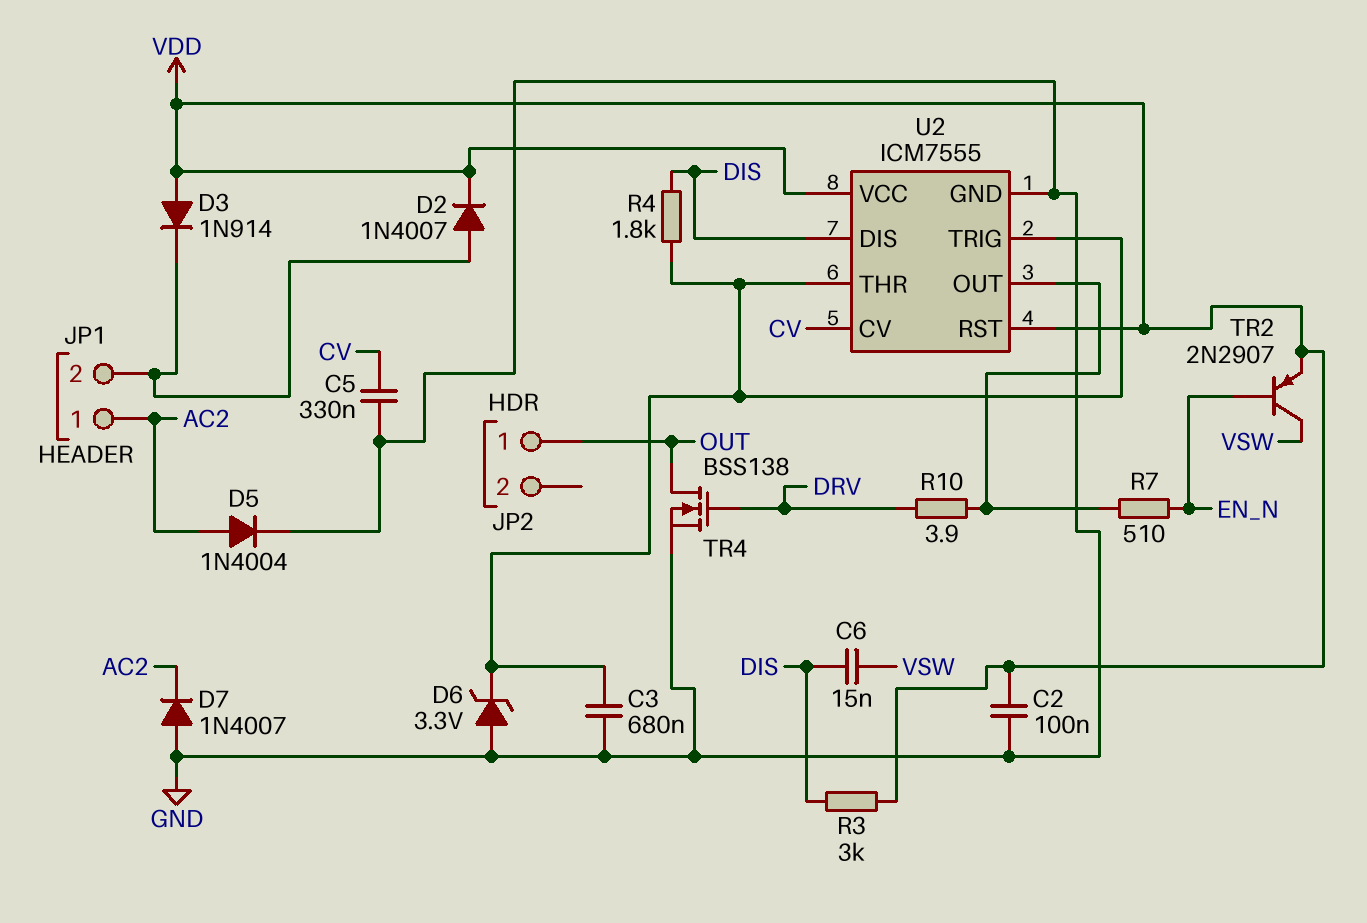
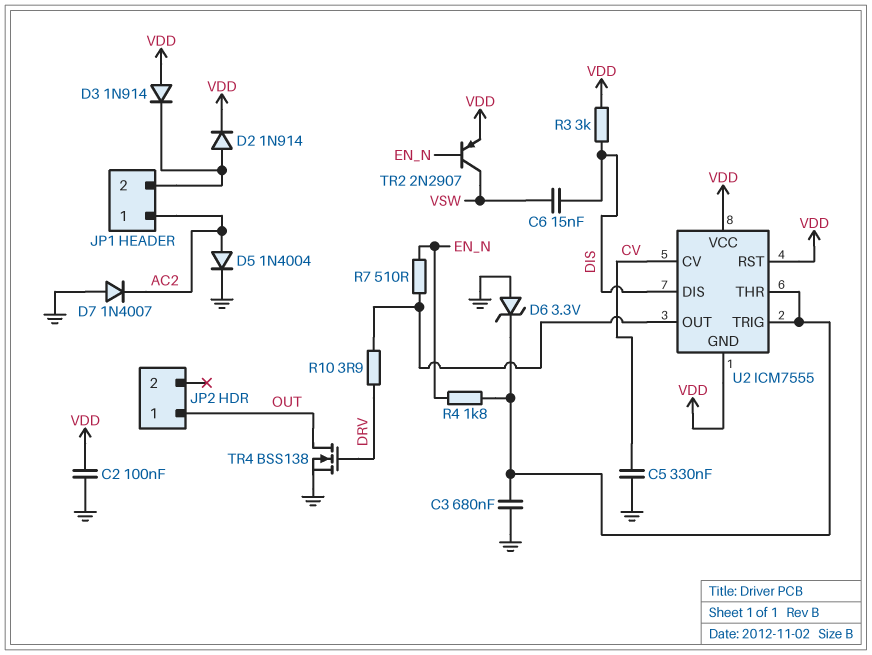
D2: diode 1N4007 (A JP1/2, K VDD) -> diode 1N914 (A JP1/2, K VDD)
R4: 1.8k (DIS, U2/THR) -> 1.8k (EN_N, U2/THR)
U2 pin GND: GND -> VDD

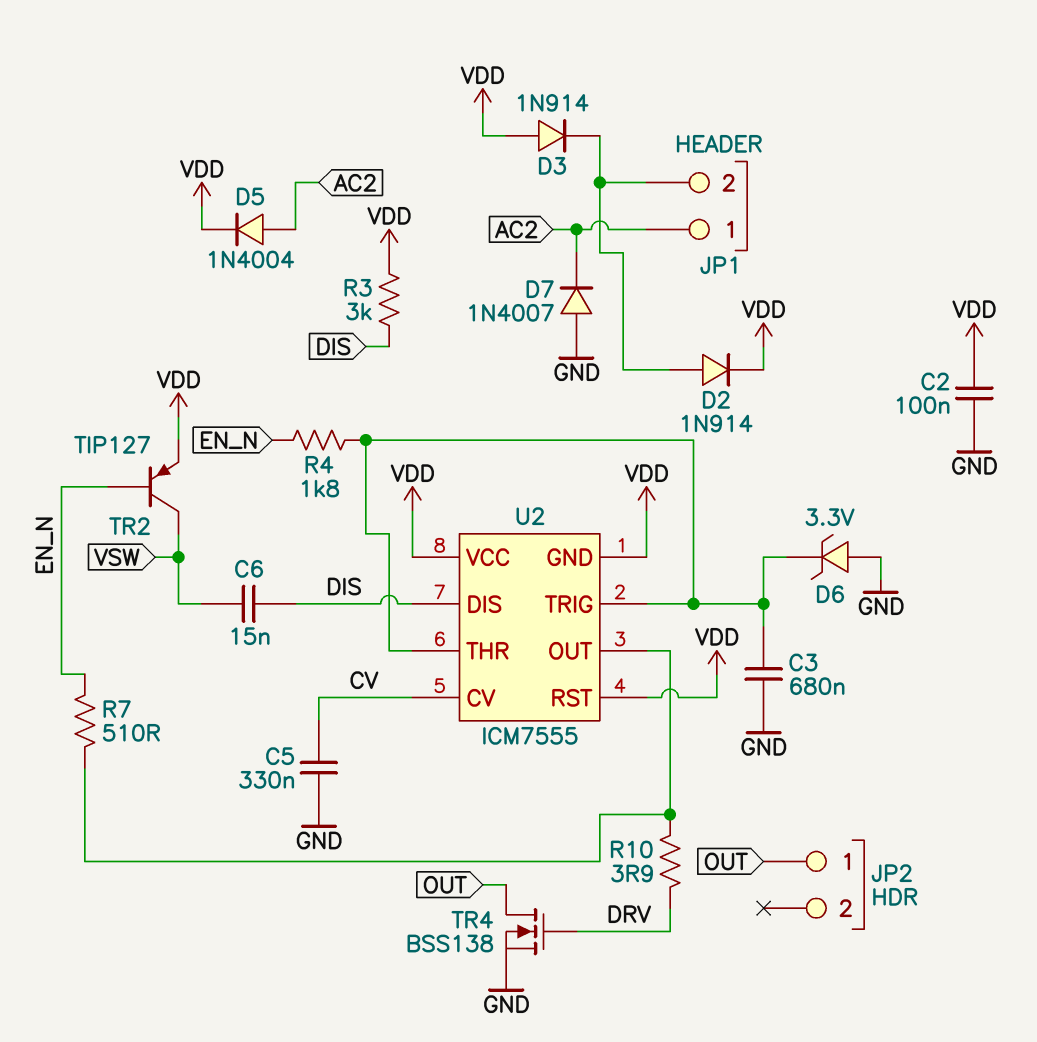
D5: diode 1N4004 (A AC2, K GND) -> diode 1N4004 (A AC2, K VDD)
TR2: PNP 2N2907 (B EN_N, C VSW, E VDD) -> PNP TIP127 (B EN_N, C VSW, E VDD)

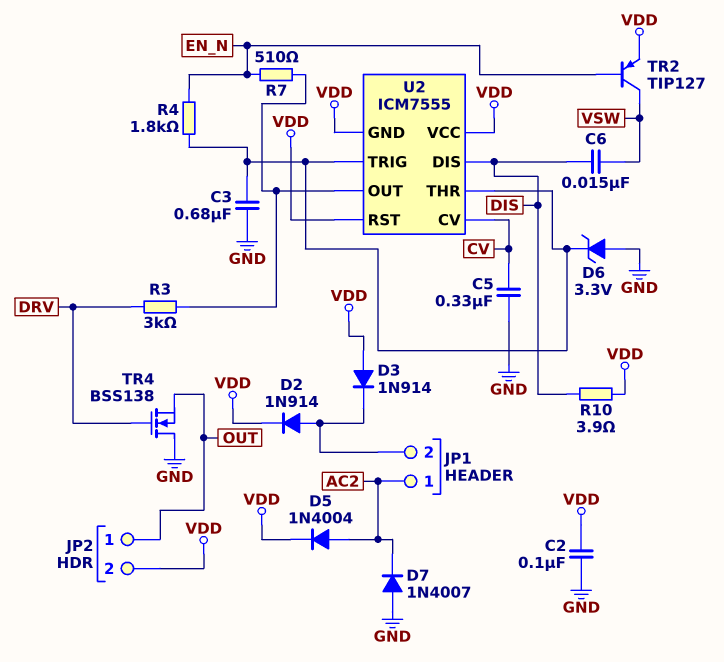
JP2 pin 2: none -> VDD
R3: 3k (DIS, VDD) -> 3k (DRV, U2/OUT)
R10: 3.9 (DRV, U2/OUT) -> 3.9 (DIS, VDD)
TR4: NMOS BSS138 (G DRV, D OUT, S GND) -> NMOS BSS138 (G DRV, D GND, S OUT)

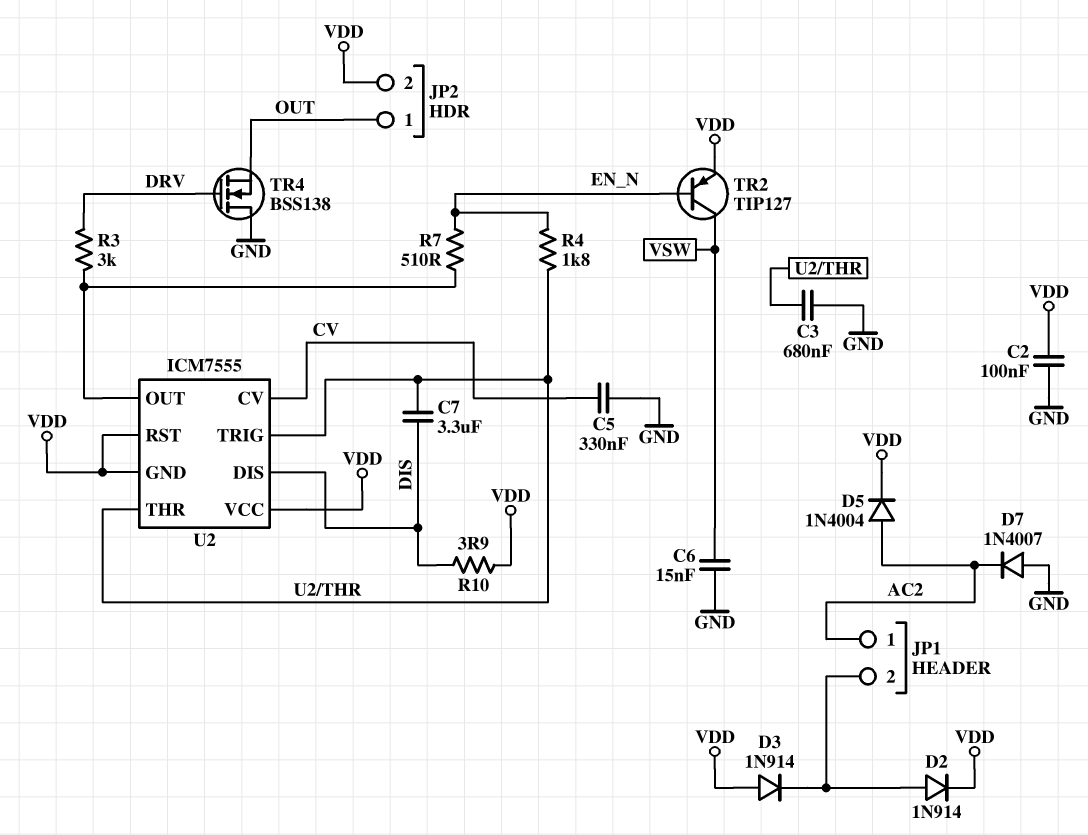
C6: 15nF (DIS, VSW) -> 15nF (GND, VSW)
C7: none -> 3.3uF (DIS, U2/THR)
D6: zener 3.3V (A GND, K U2/THR) -> none

